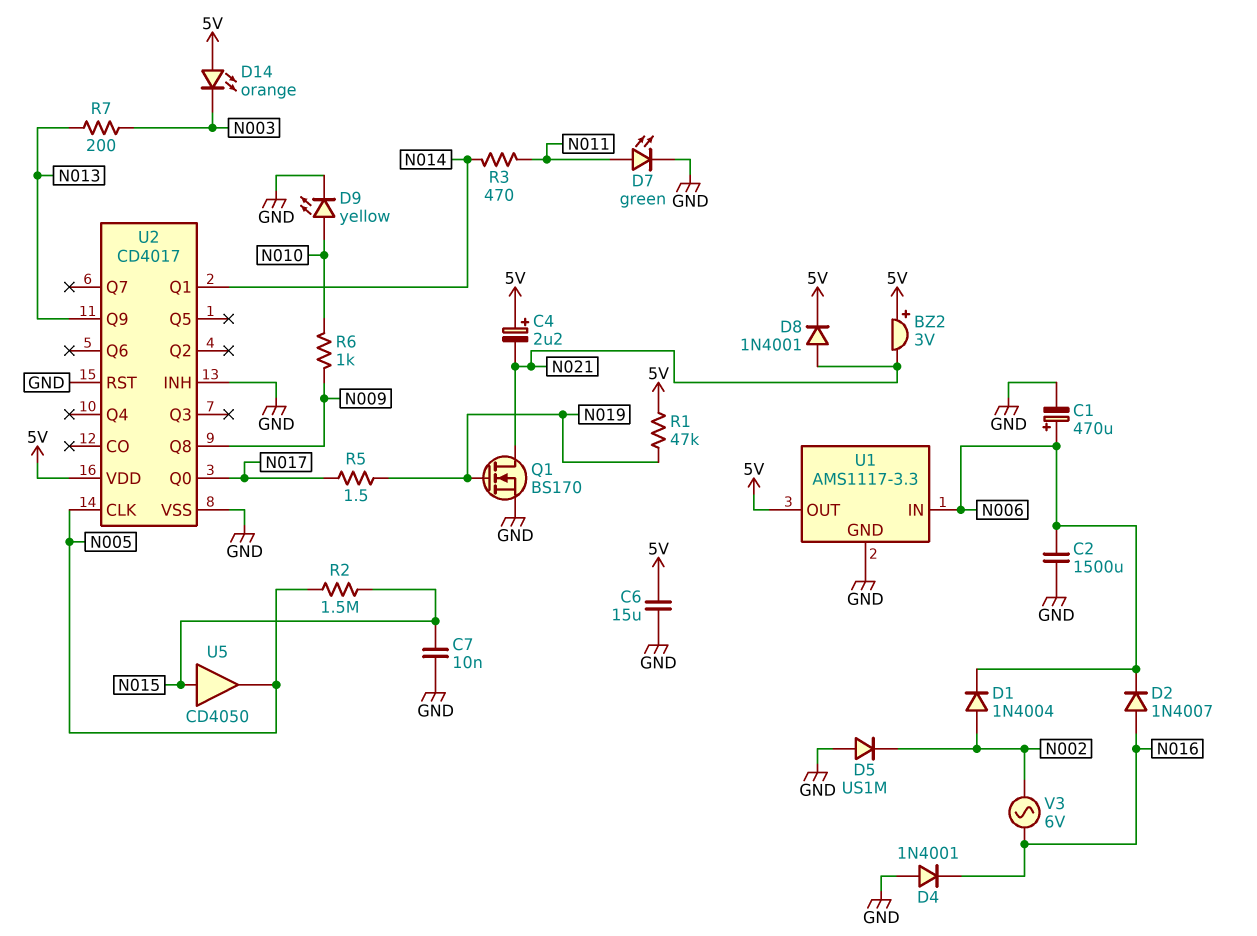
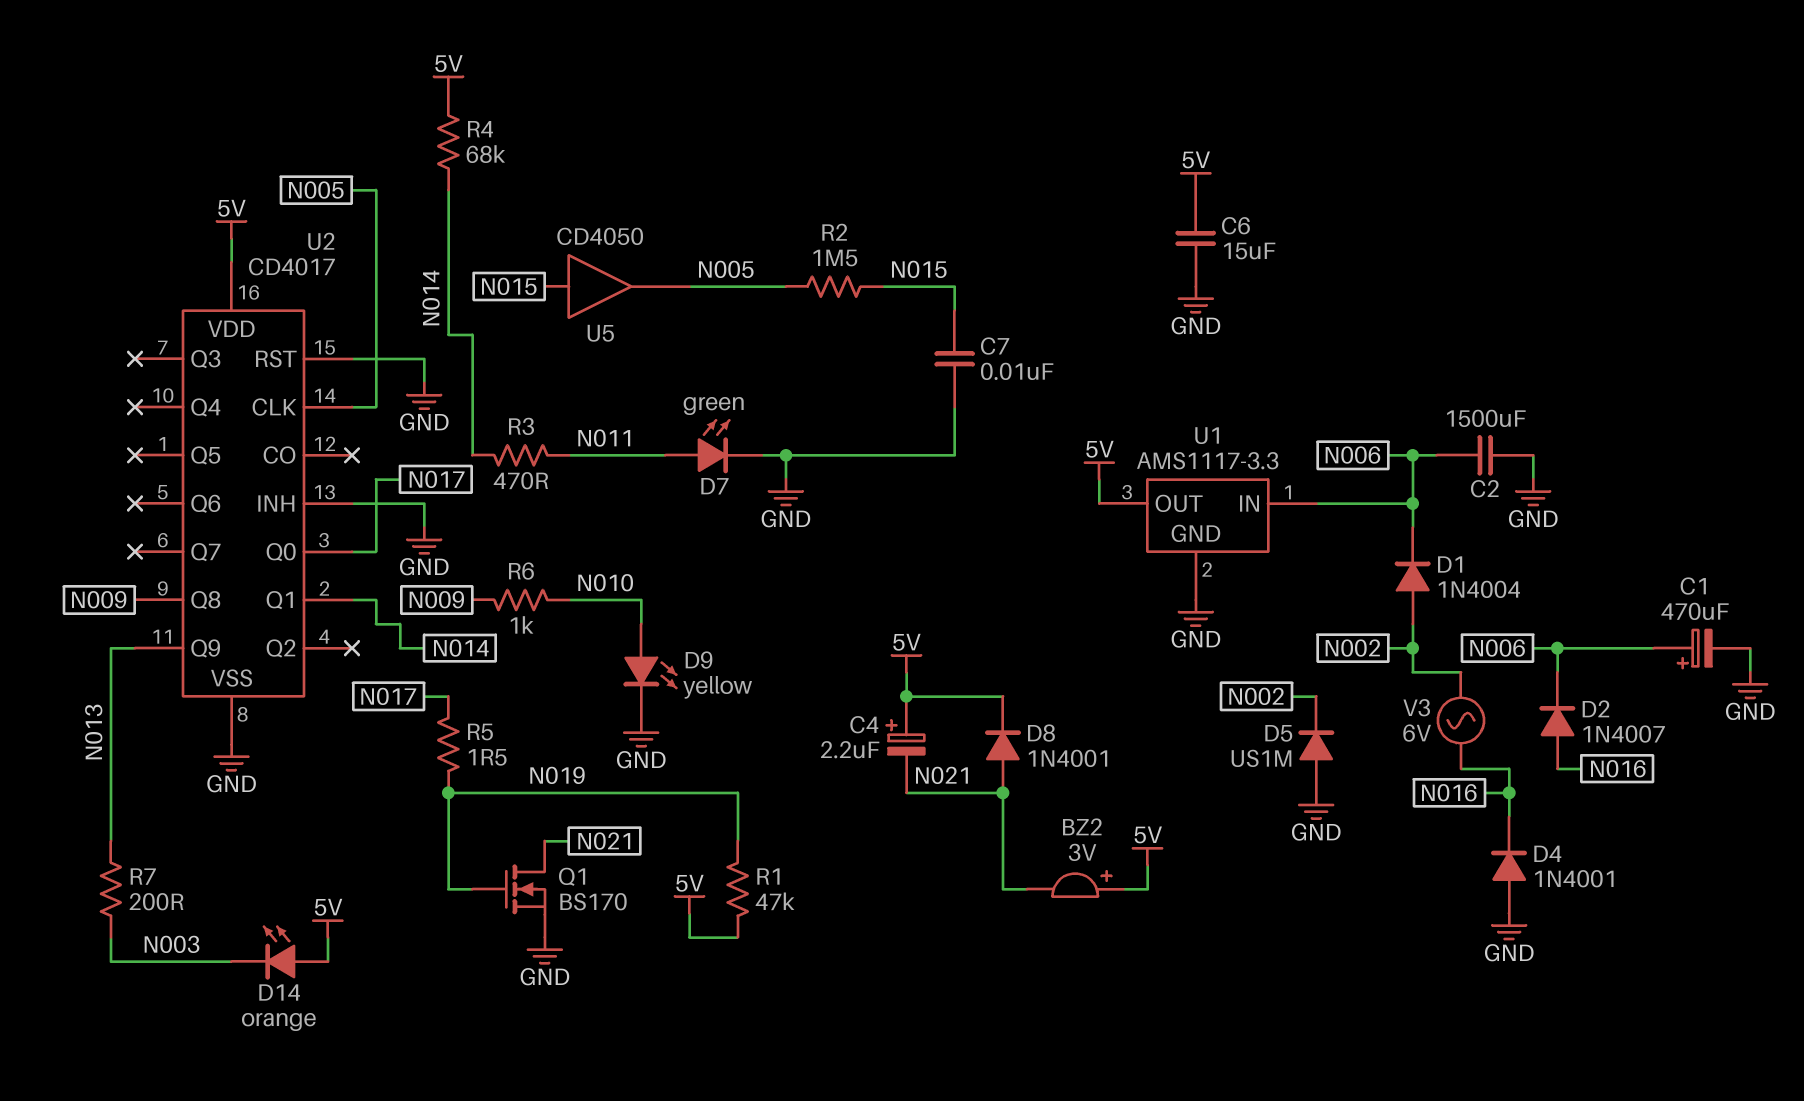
R4: none -> 68k (5V, N014)

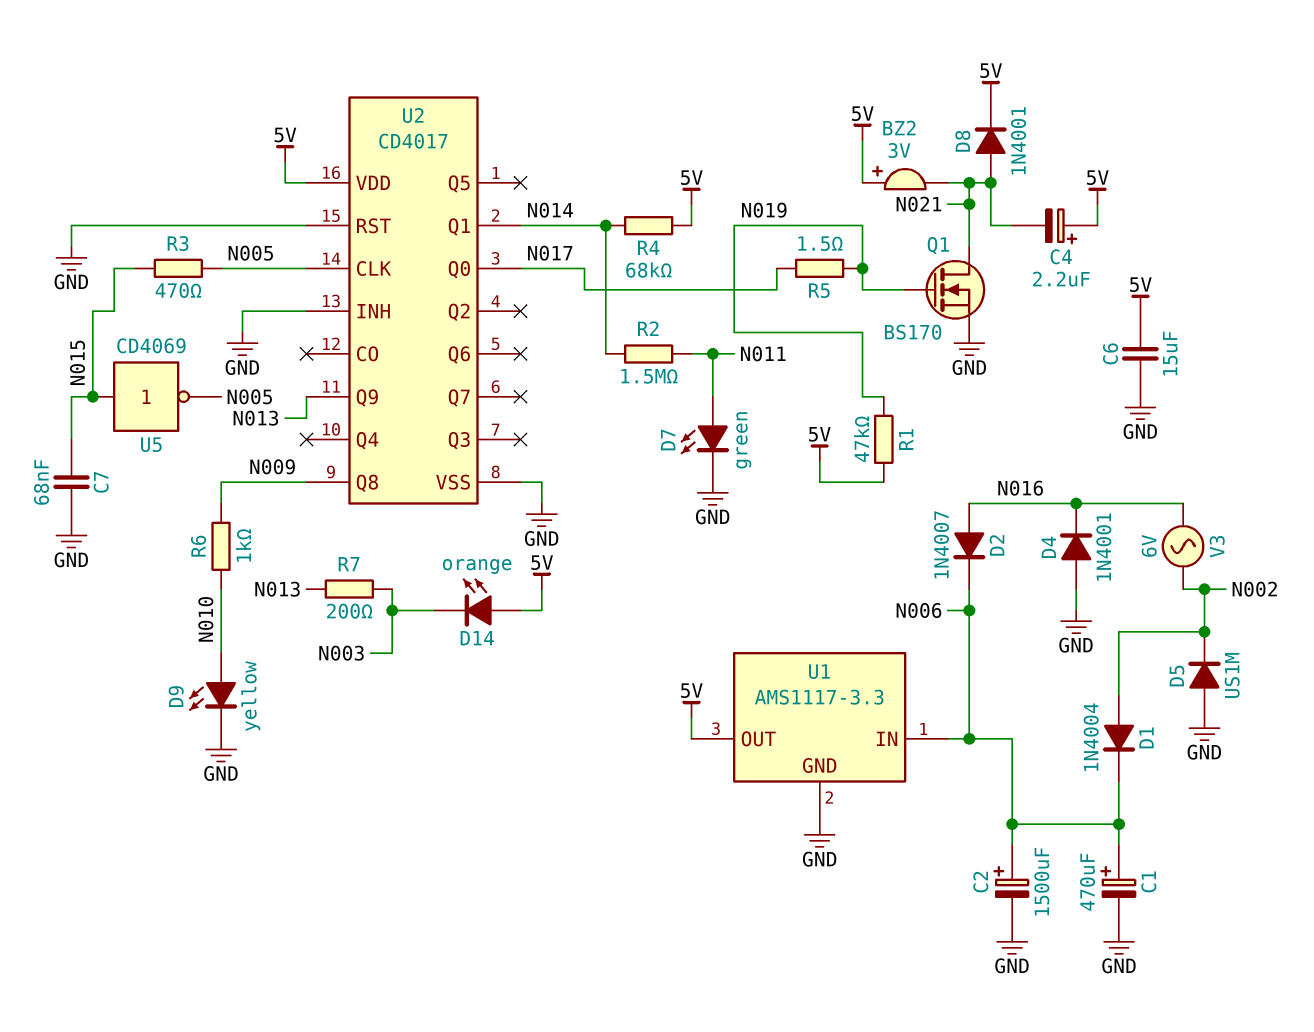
C2: 1500uF (GND, N006) -> 1500uF (plus N006, minus GND)
C7: 10nF (GND, N015) -> 68nF (GND, N015)
R2: 1.5M (N005, N015) -> 1.5M (N011, N014)
R3: 470 (N011, N014) -> 470 (N005, N015)
U5: buffer CD4050 (in N015, out N005) -> NOT CD4069 (in N015, out N005)

